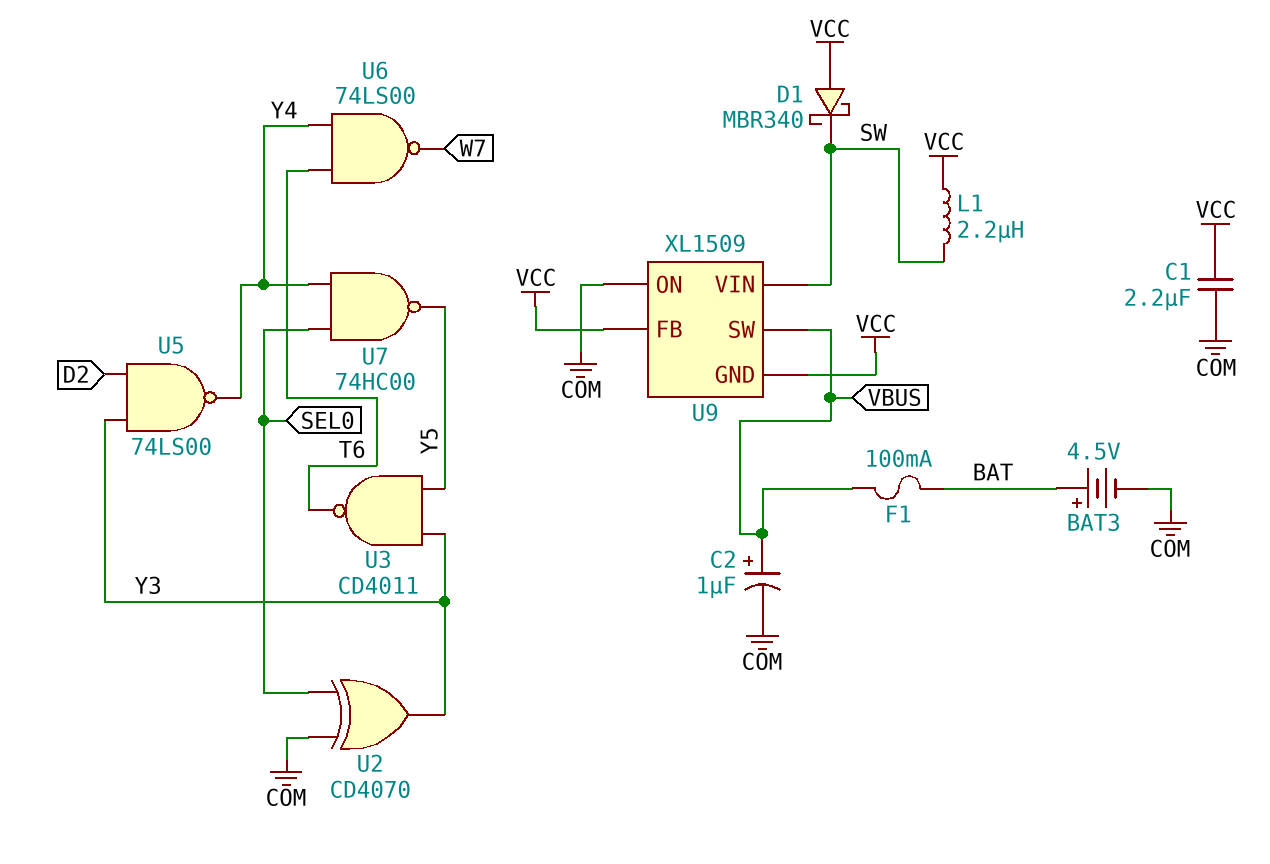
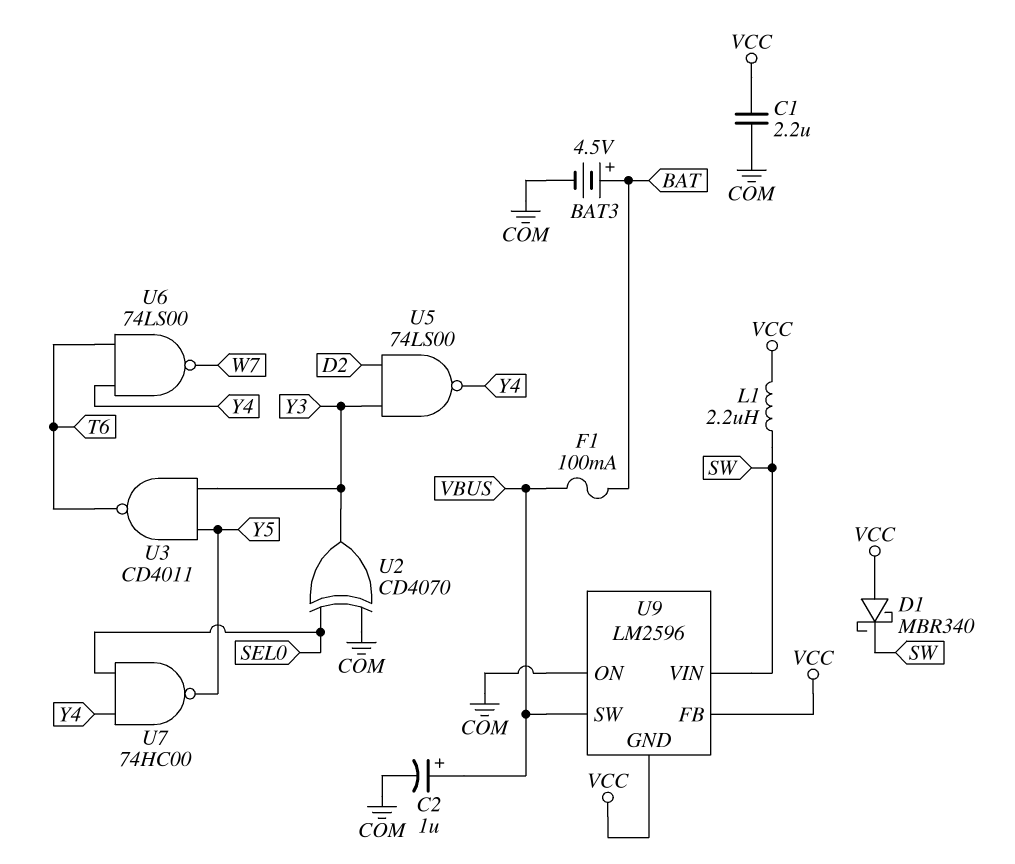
U9: XL1509 -> LM2596

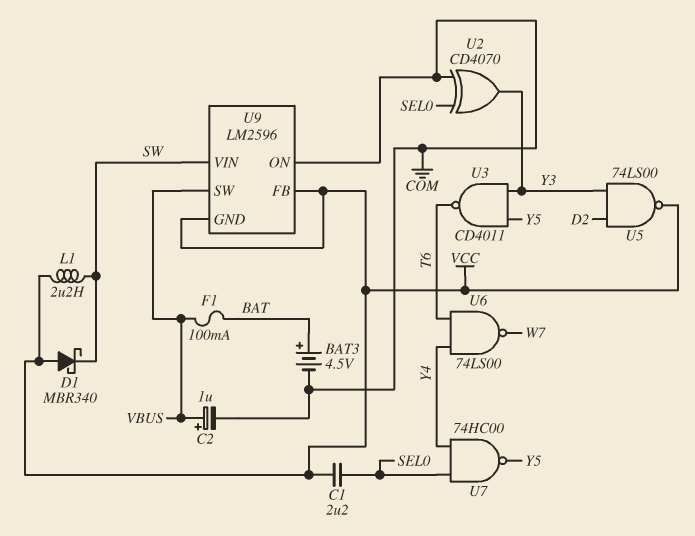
C1: 2.2uF (COM, VCC) -> 2.2uF (SEL0, VCC)
U5: NAND 74LS00 (in D2, in Y3, out Y4) -> NAND 74LS00 (in D2, in Y3, out VCC)

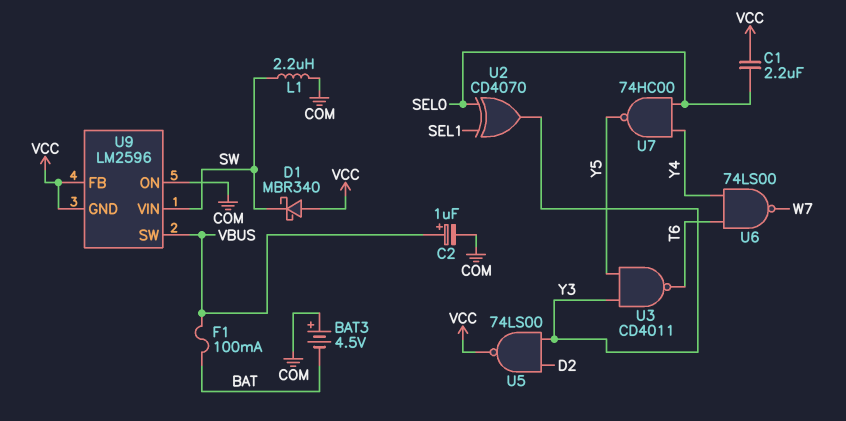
BAT3: 4.5V (plus BAT, minus COM) -> 4.5V (plus COM, minus BAT)
L1: 2.2uH (SW, VCC) -> 2.2uH (COM, SW)
U2: XOR CD4070 (in COM, in SEL0, out Y3) -> XOR CD4070 (in SEL0, in SEL1, out Y3)

